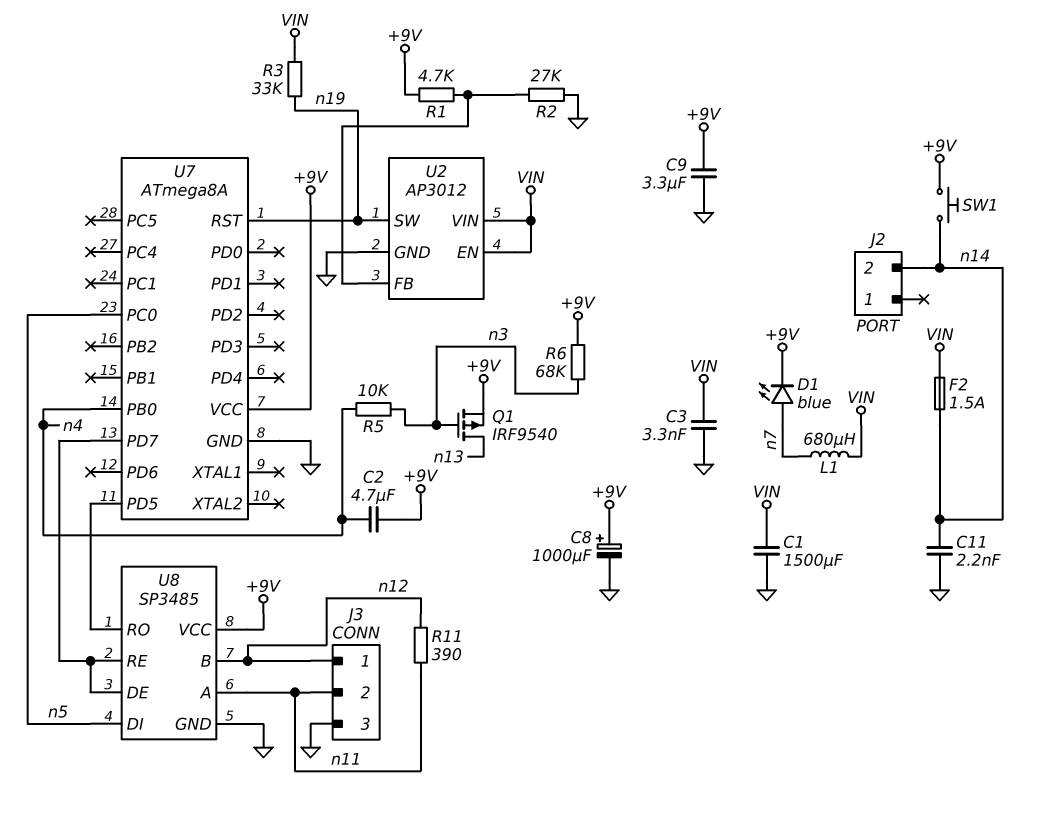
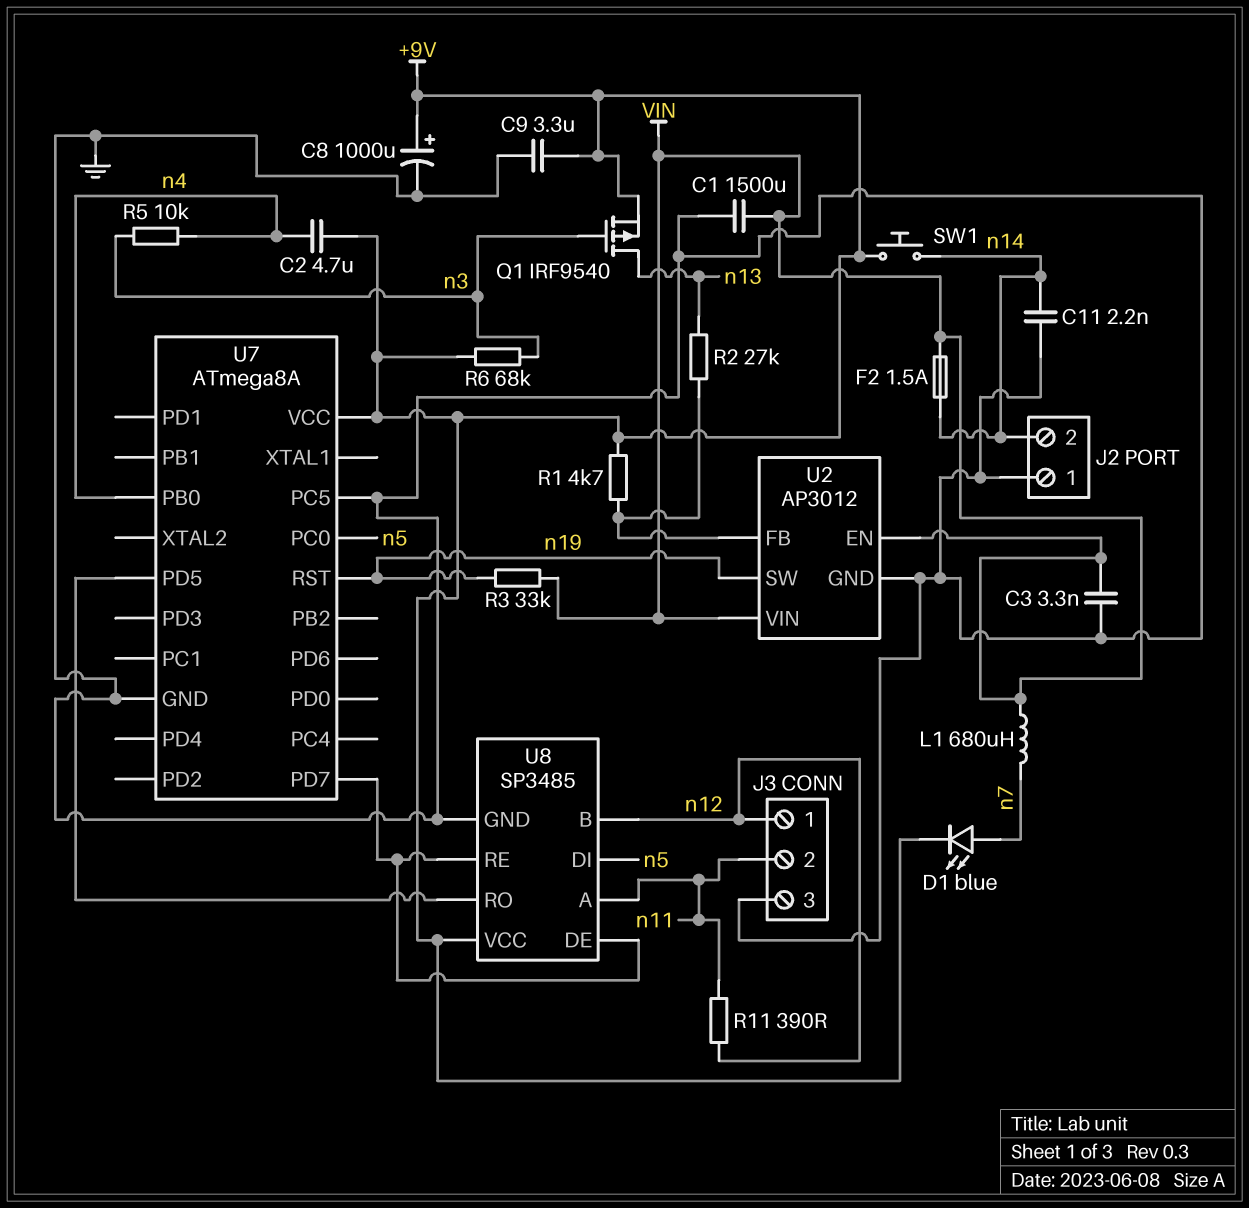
J2 pin 1: none -> GND
R2: 27k (GND, U2/FB) -> 27k (U2/FB, n13)
U7 pin PC5: none -> GND

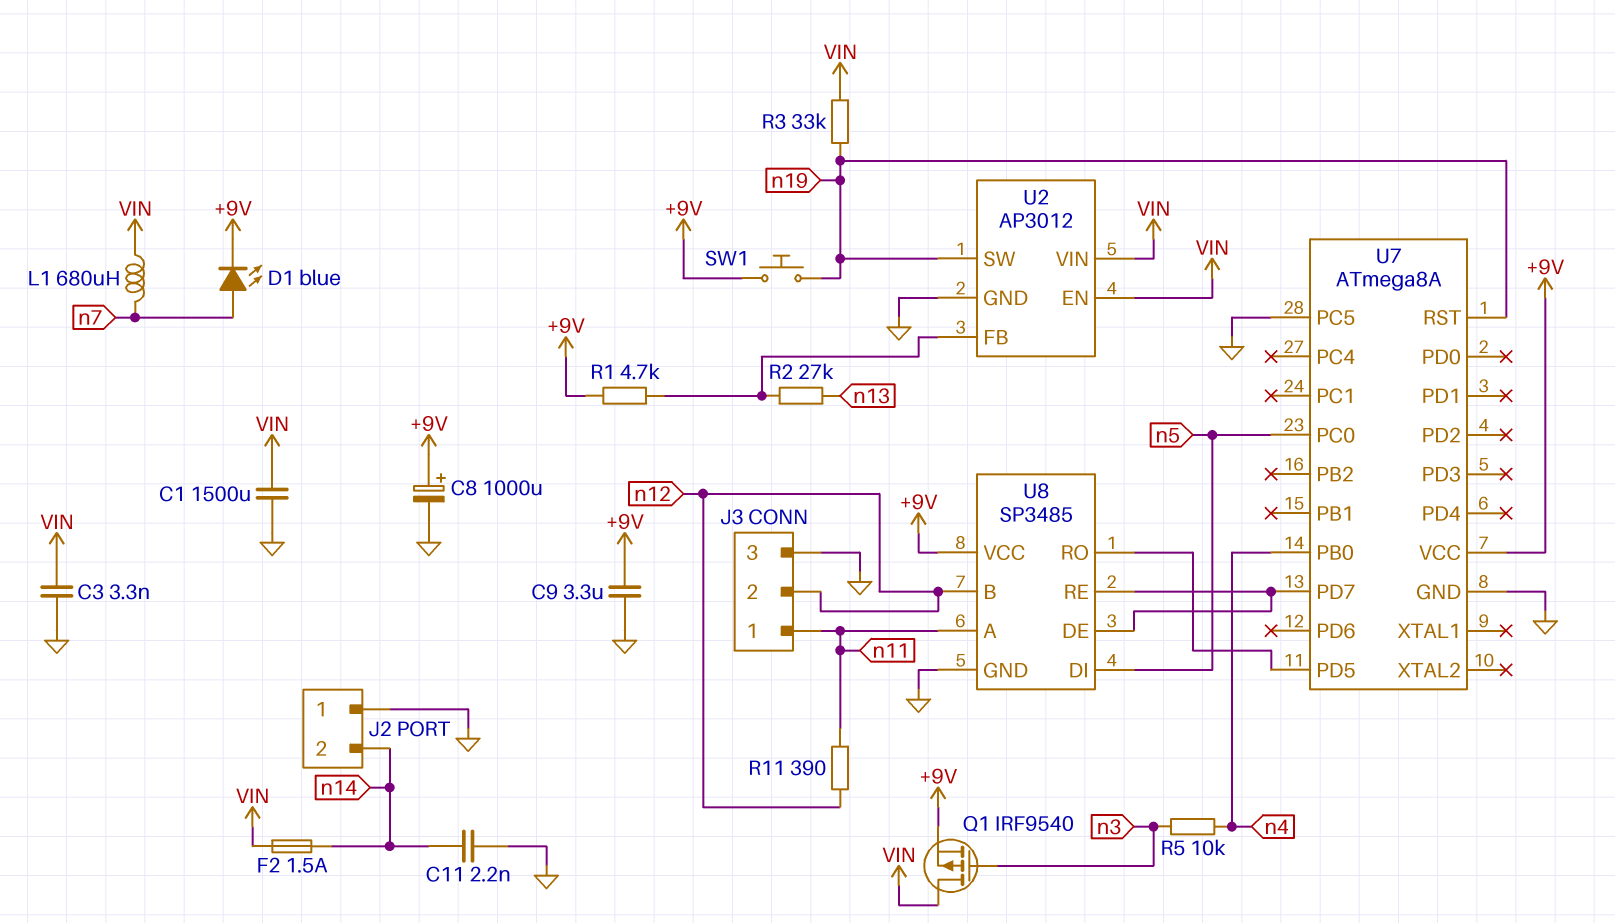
C2: 4.7uF (+9V, n4) -> none
J3 pin 1: n12 -> n11
J3 pin 2: n11 -> n12
Q1: PMOS IRF9540 (G n3, D n13, S +9V) -> PMOS IRF9540 (G n3, D VIN, S +9V)
R6: 68k (+9V, n3) -> none
SW1: button (+9V, n14) -> button (+9V, n19)

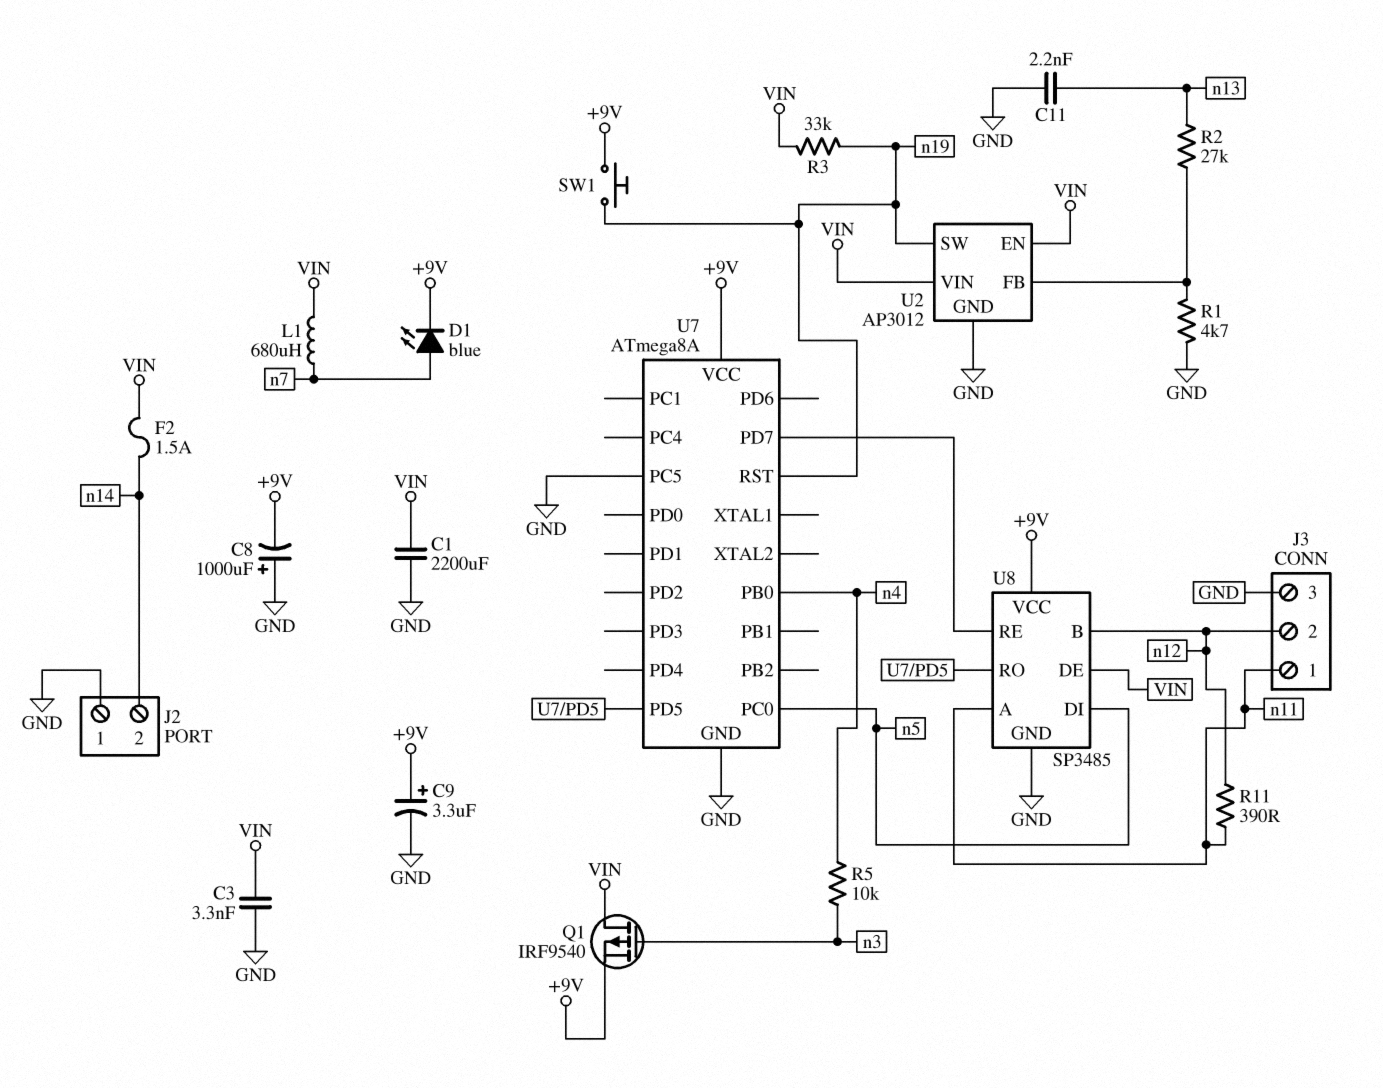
C1: 1500uF (GND, VIN) -> 2200uF (GND, VIN)
C8: 1000uF (plus +9V, minus GND) -> 1000uF (plus GND, minus +9V)
C9: 3.3uF (+9V, GND) -> 3.3uF (plus +9V, minus GND)
C11: 2.2nF (GND, n14) -> 2.2nF (GND, n13)
R1: 4.7k (+9V, U2/FB) -> 4.7k (GND, U2/FB)
U8 pin DE: U7/PD7 -> VIN

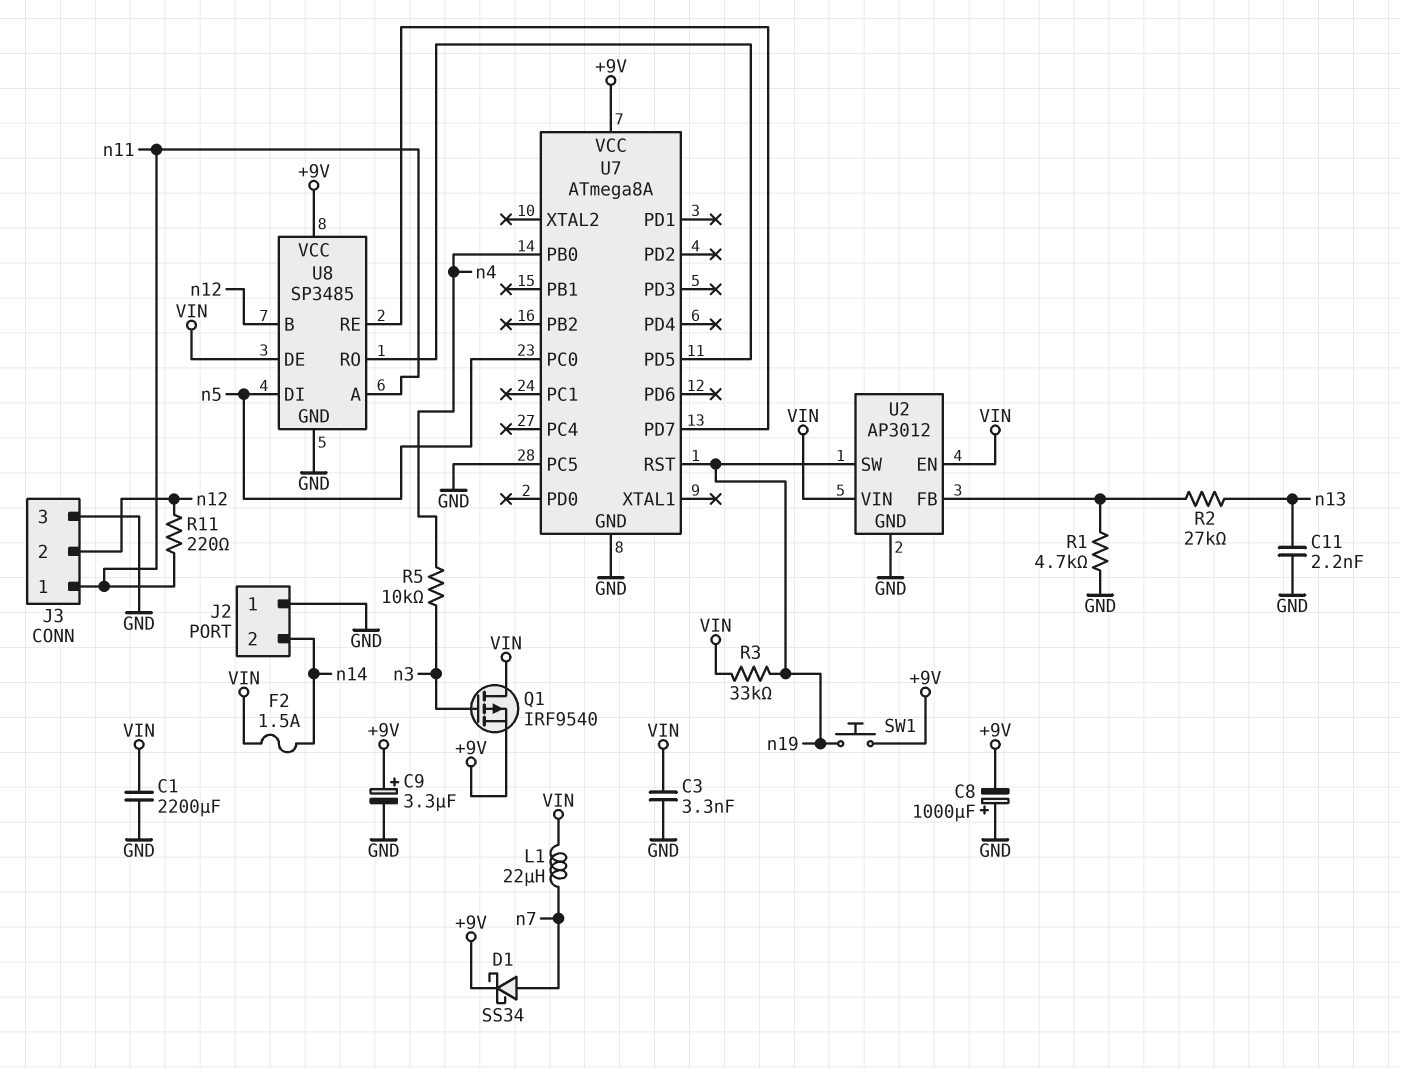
D1: LED blue (A n7, K +9V) -> schottky SS34 (A n7, K +9V)
L1: 680uH (VIN, n7) -> 22uH (VIN, n7)
R11: 390 (n11, n12) -> 220 (n11, n12)

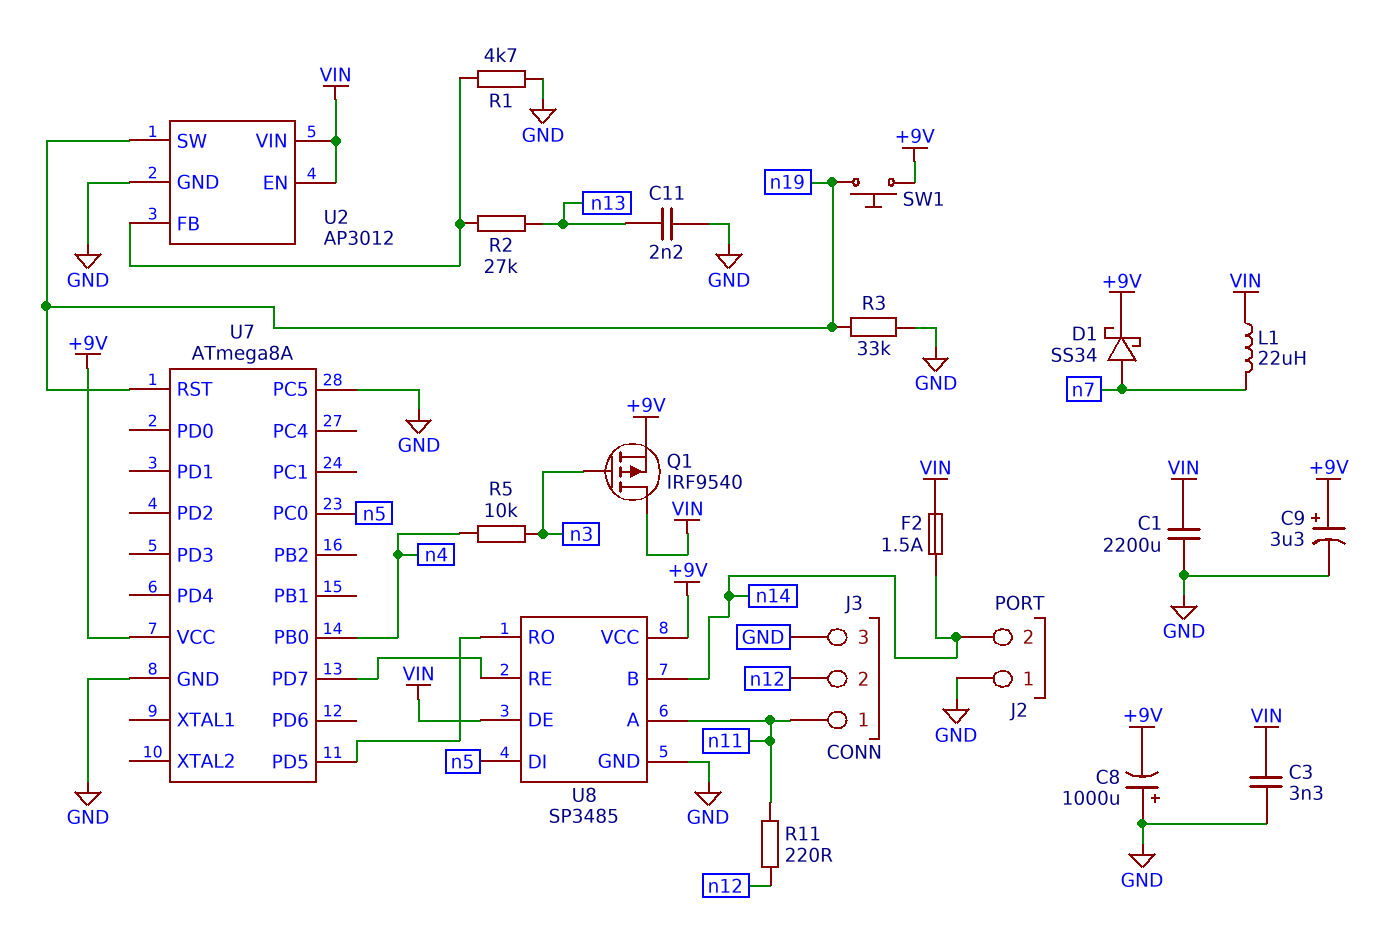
R3: 33k (VIN, n19) -> 33k (GND, n19)
U8 pin B: n12 -> n14

